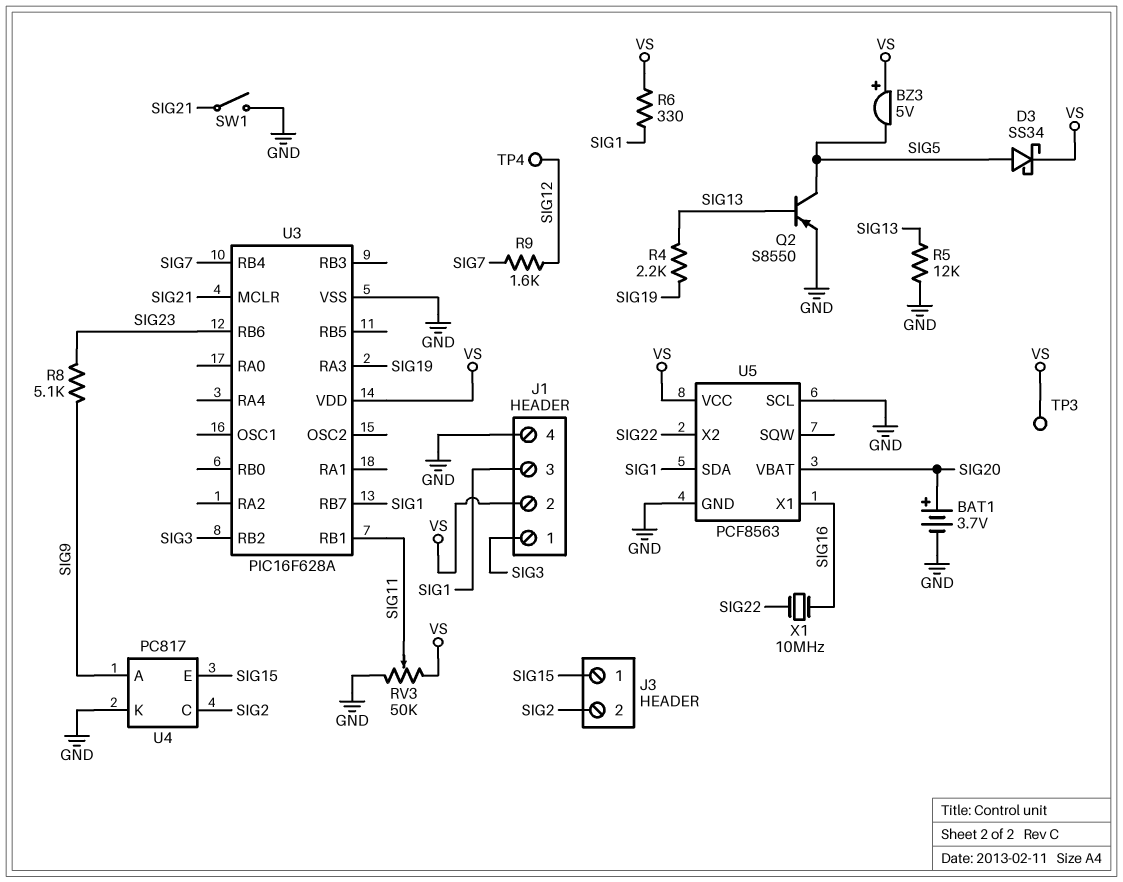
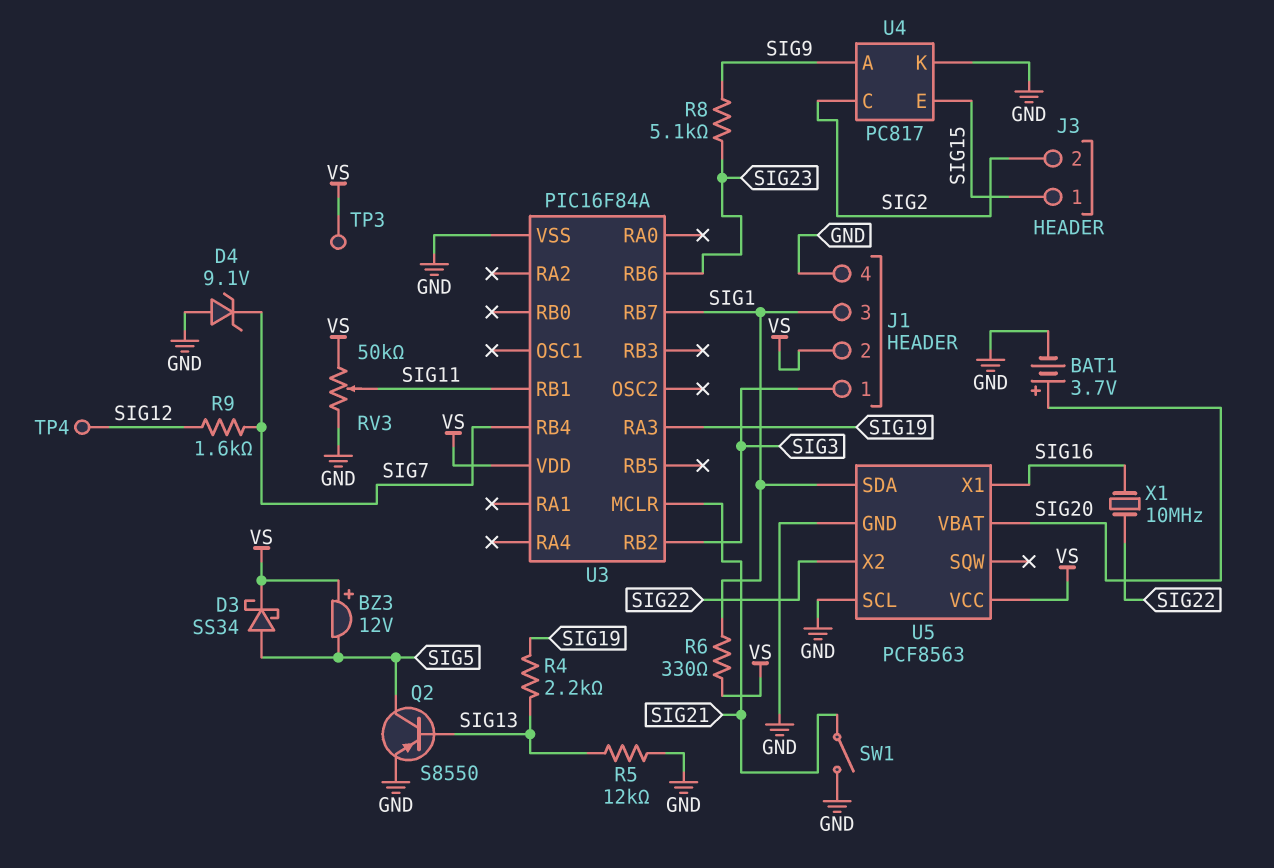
BZ3: buzzer 5V (plus VS, minus SIG5) -> buzzer 12V (plus VS, minus SIG5)
D4: none -> zener 9.1V (A GND, K SIG7)
U3: PIC16F628A -> PIC16F84A

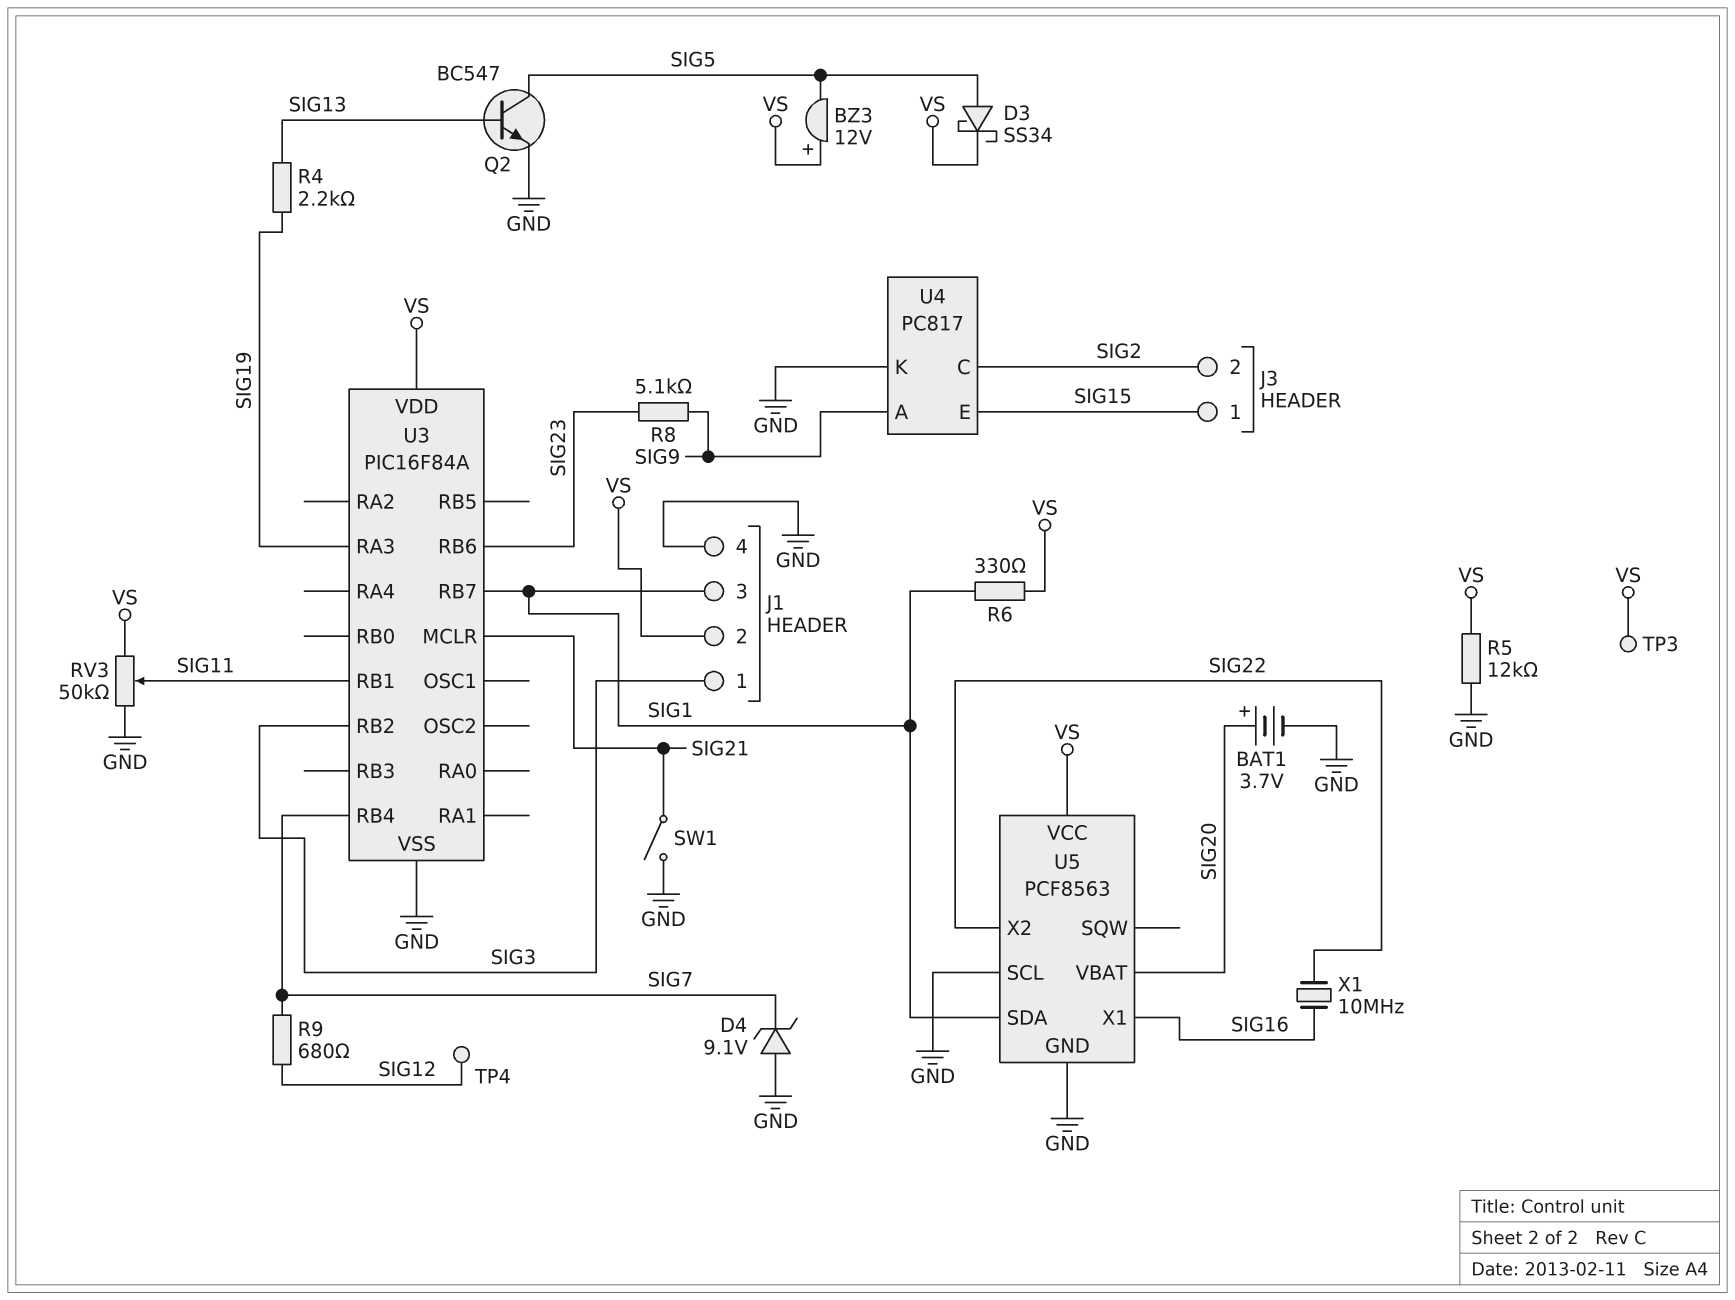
Q2: PNP S8550 (B SIG13, C SIG5, E GND) -> NPN BC547 (B SIG13, C SIG5, E GND)
R5: 12k (GND, SIG13) -> 12k (GND, VS)
R9: 1.6k (SIG7, SIG12) -> 680 (SIG7, SIG12)

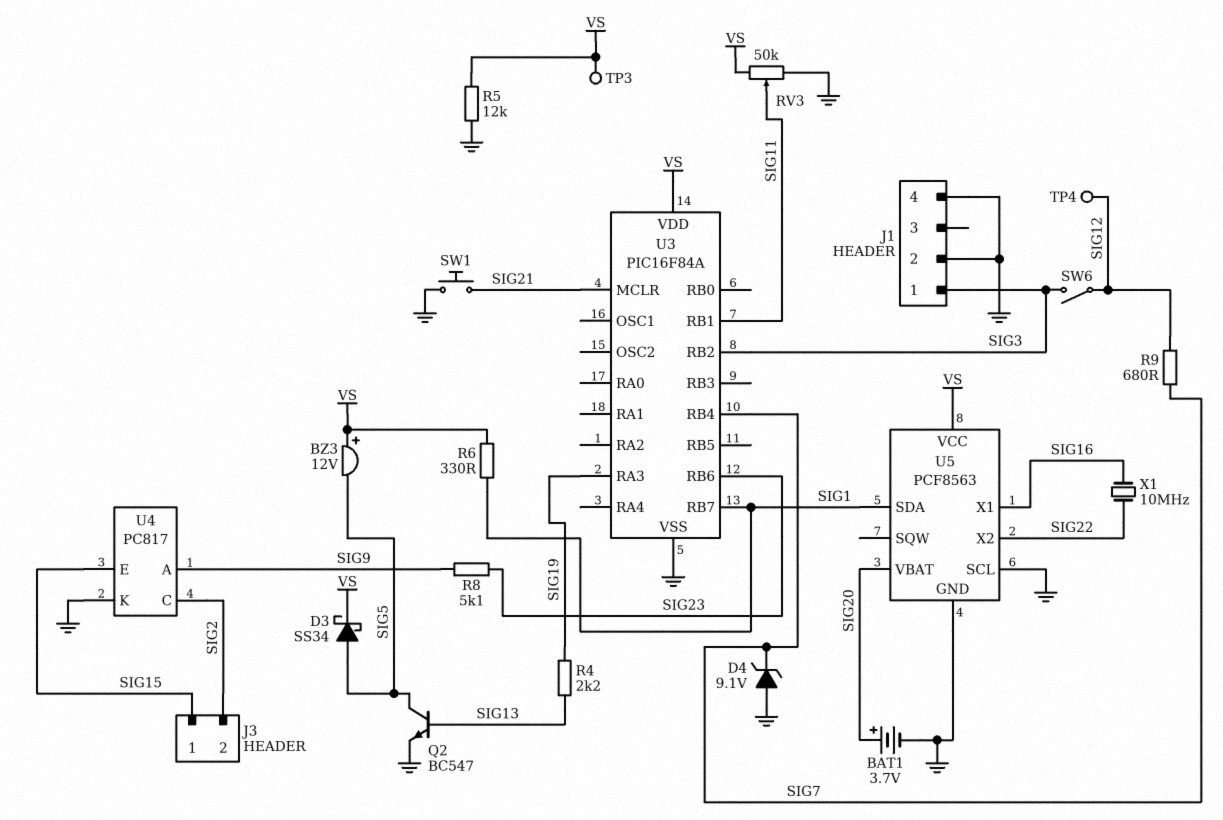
J1 pin 2: VS -> GND
J1 pin 3: SIG1 -> none
SW1: switch (GND, SIG21) -> button (GND, SIG21)
SW6: none -> switch (SIG3, SIG12)

